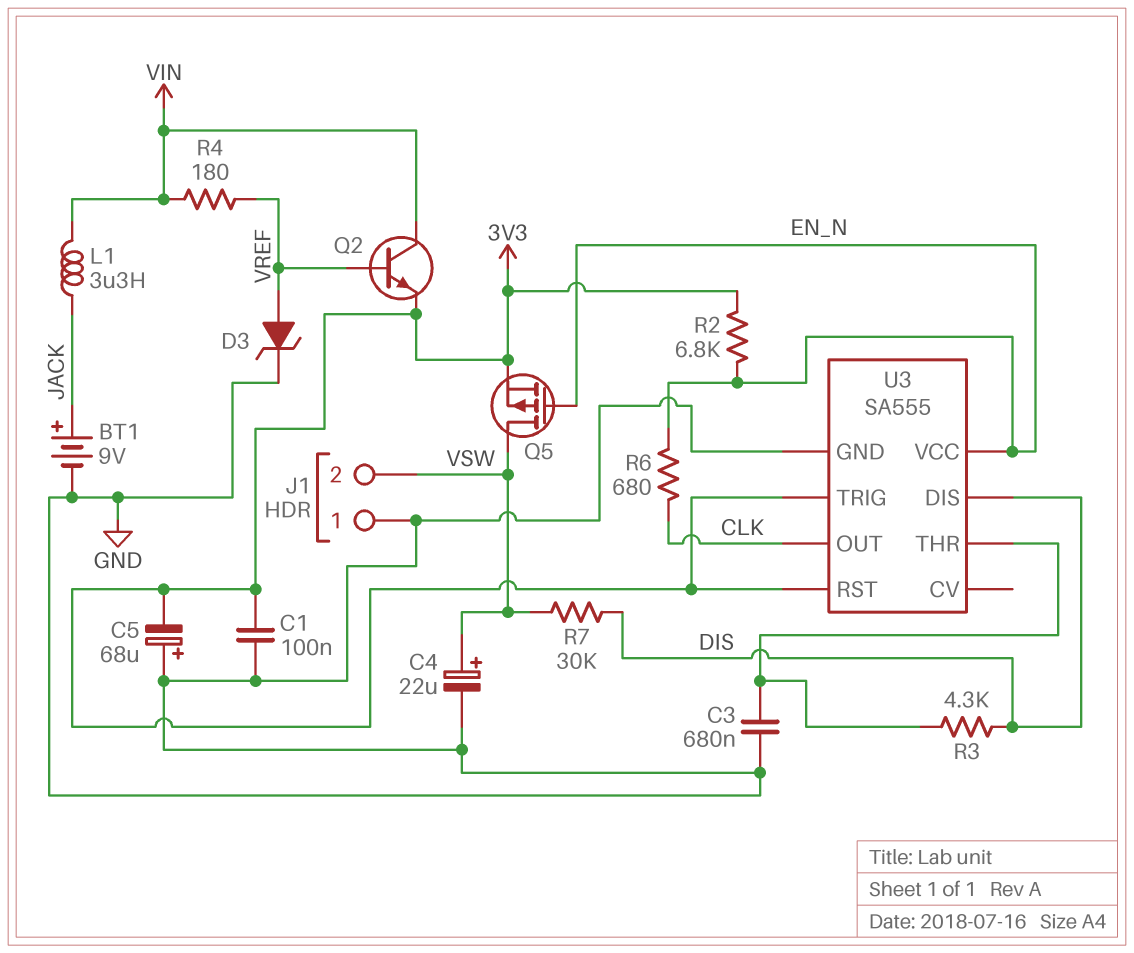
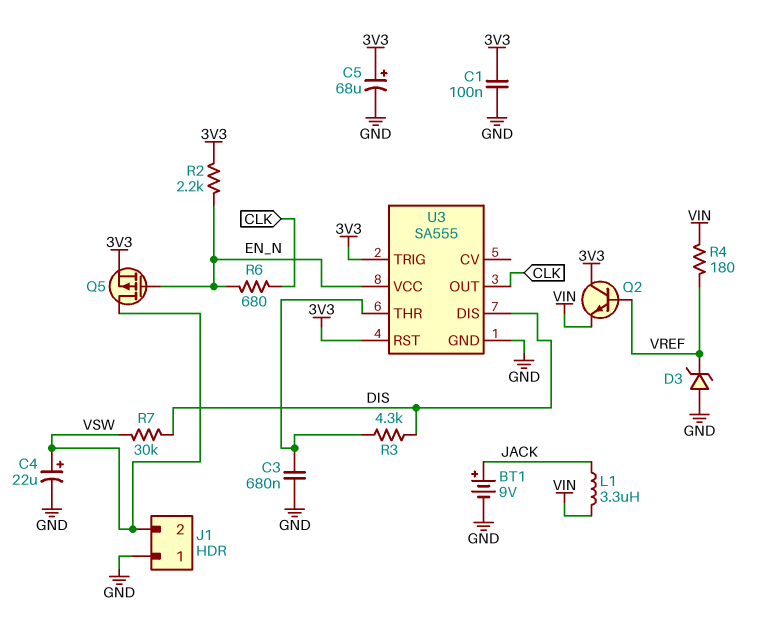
C5: 68uF (plus GND, minus 3V3) -> 68uF (plus 3V3, minus GND)
D3: zener (A VREF, K GND) -> zener (A GND, K VREF)
Q2: NPN (B VREF, C VIN, E 3V3) -> NPN (B VREF, C 3V3, E VIN)
R2: 6.8k (3V3, EN_N) -> 2.2k (3V3, EN_N)

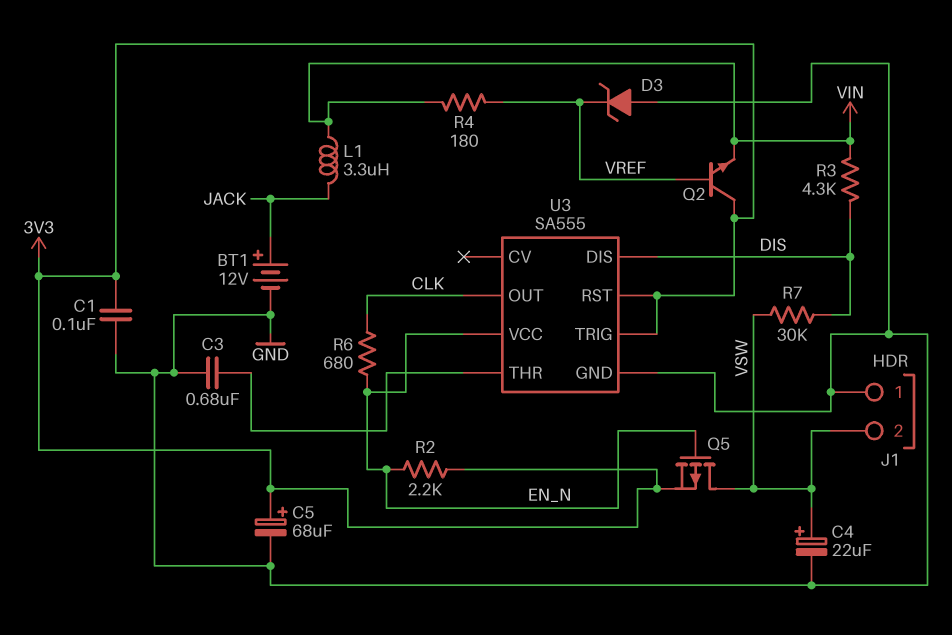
BT1: 9V (plus JACK, minus GND) -> 12V (plus JACK, minus GND)
R3: 4.3k (DIS, U3/THR) -> 4.3k (DIS, VIN)

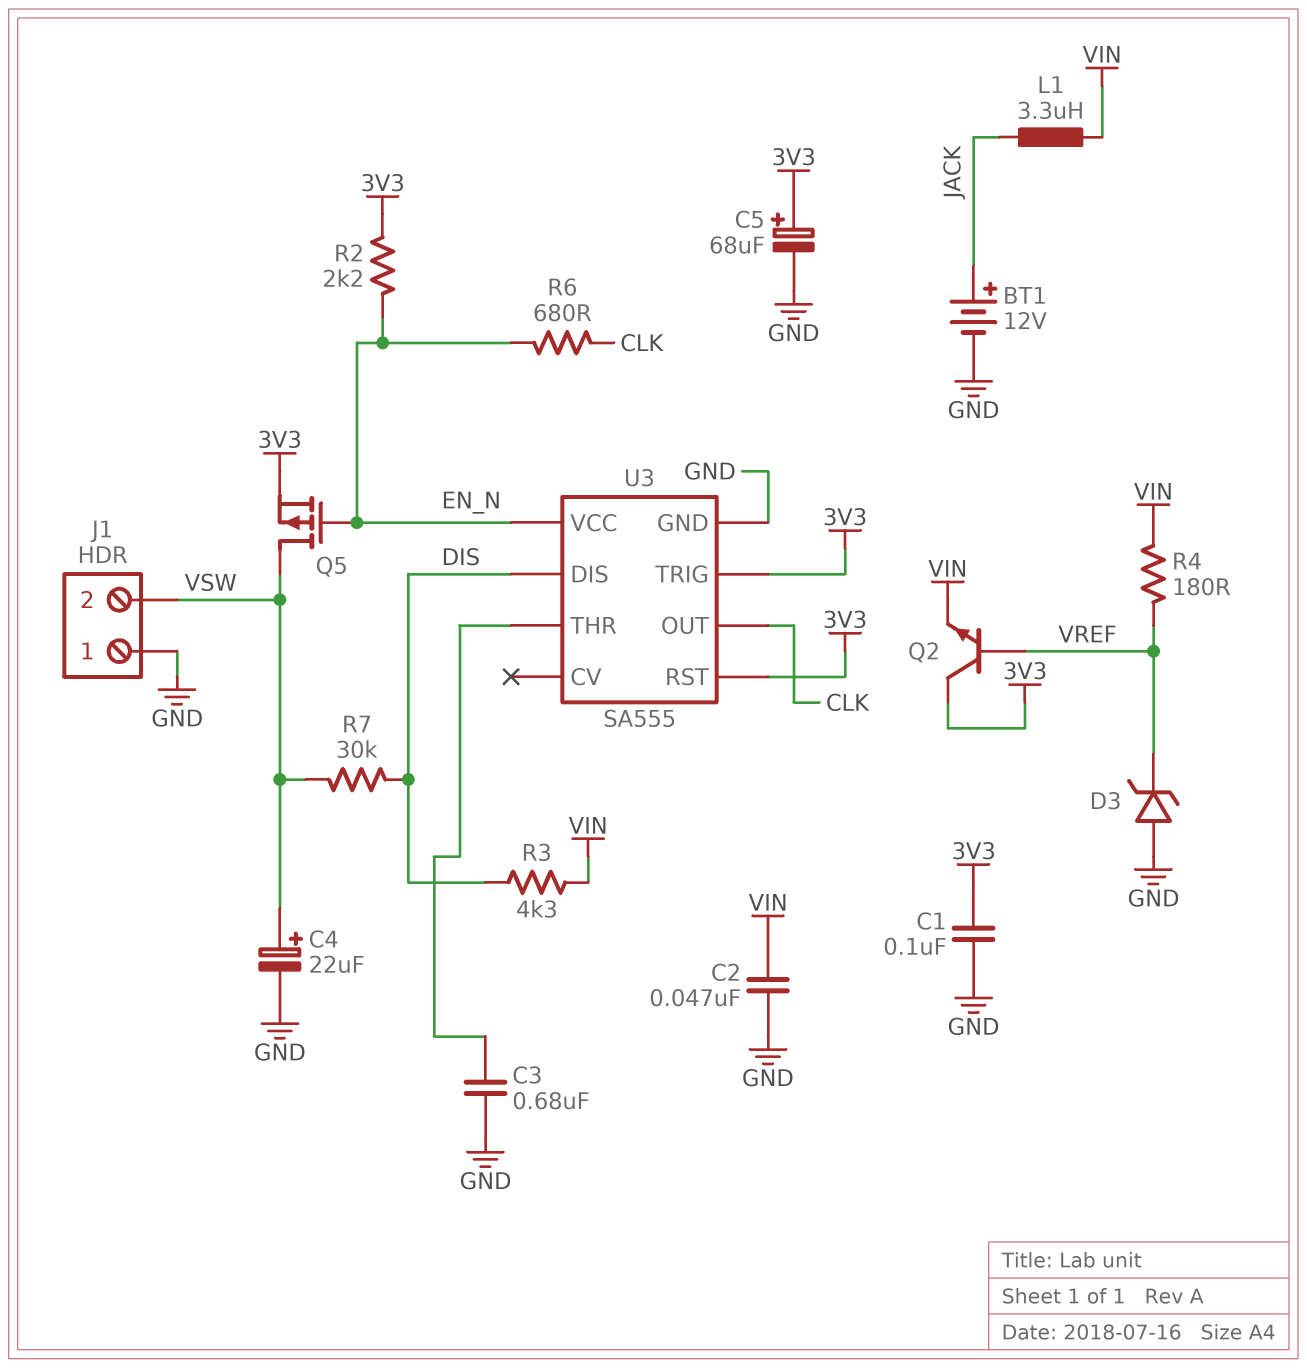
C2: none -> 47nF (GND, VIN)

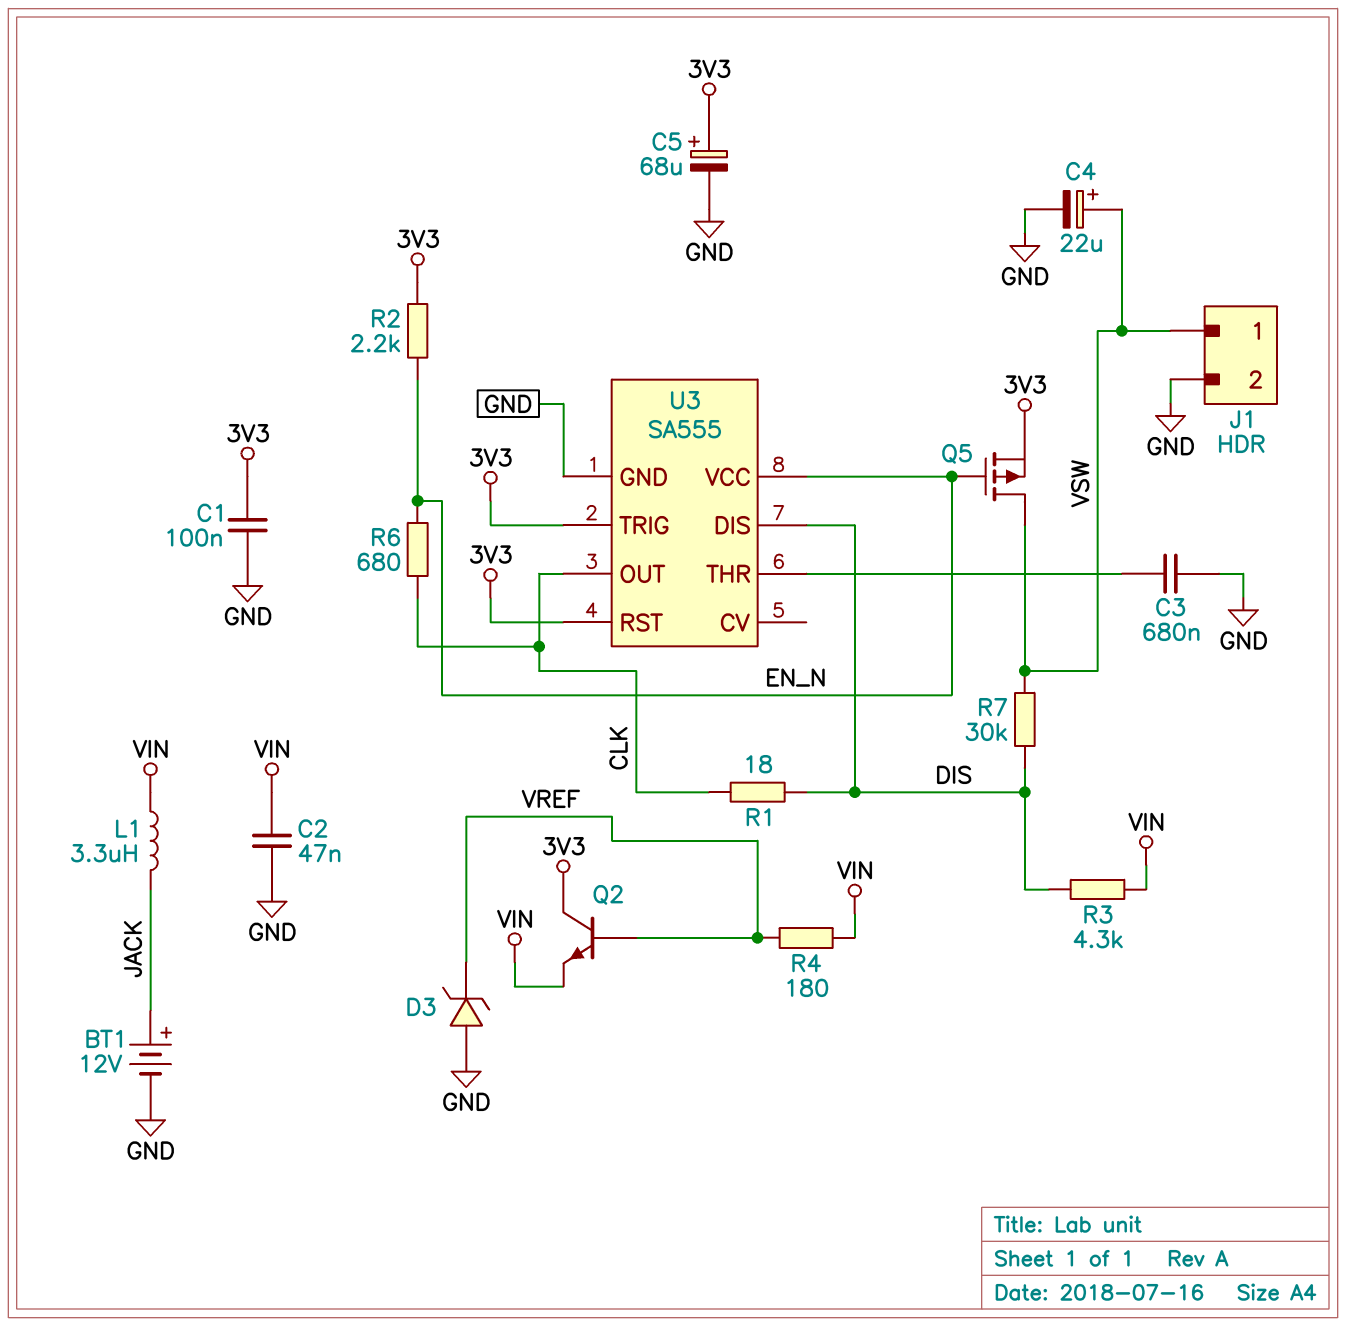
J1 pin 1: GND -> VSW
J1 pin 2: VSW -> GND
R1: none -> 18 (CLK, DIS)

